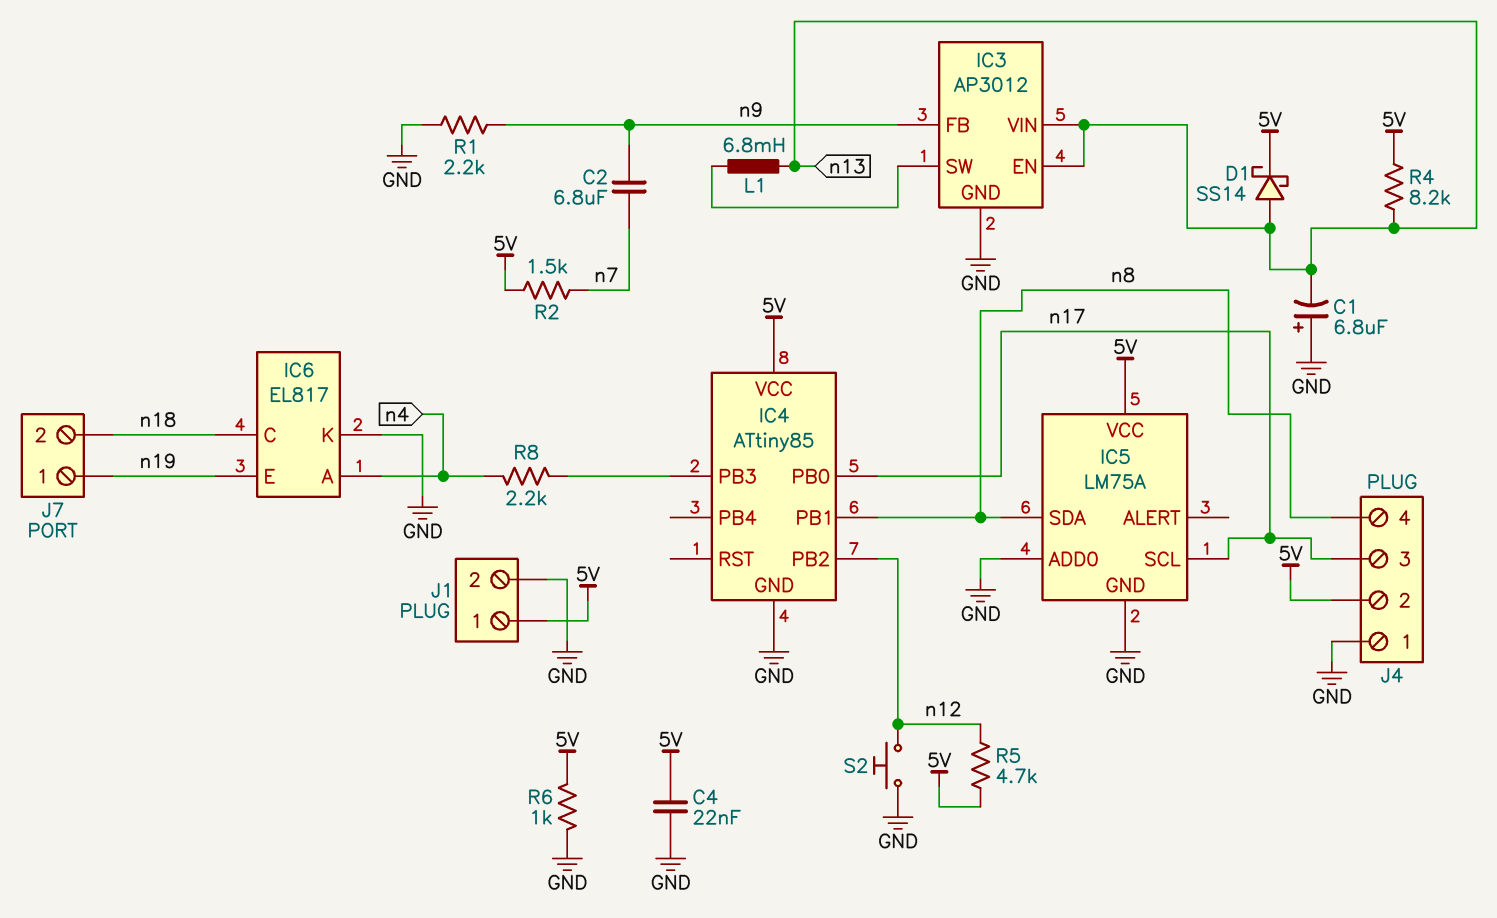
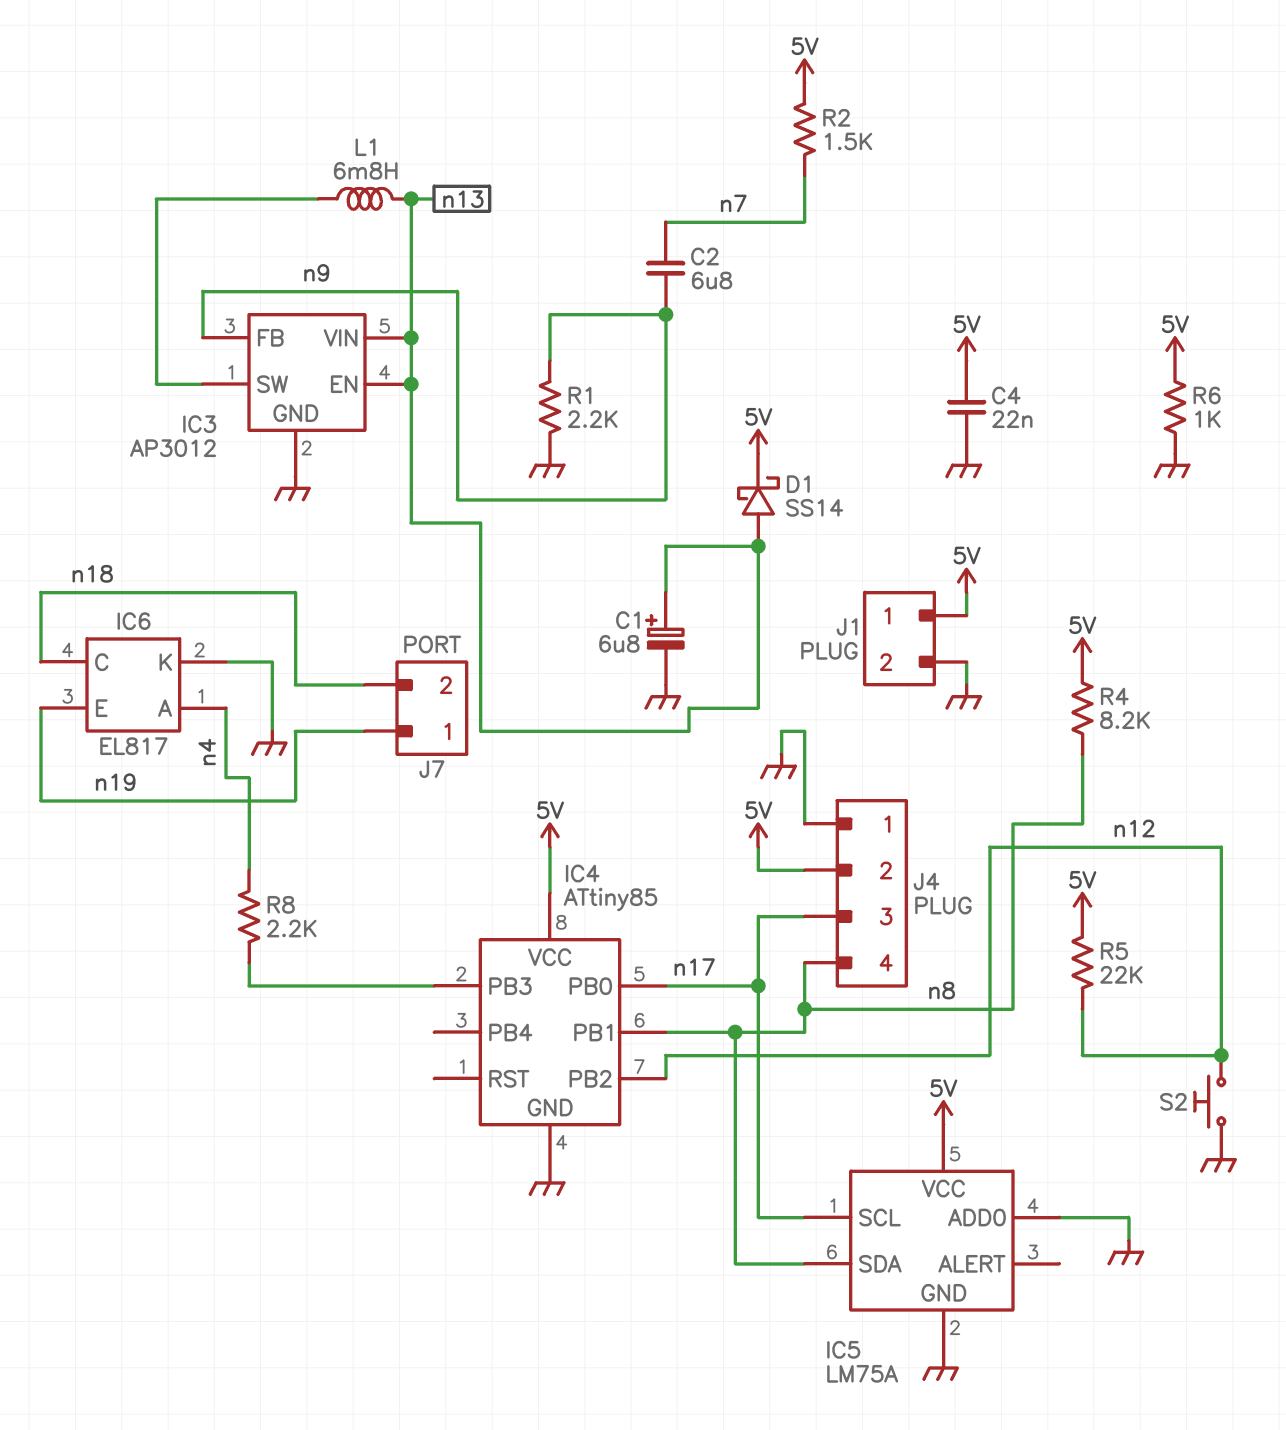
C1: 6.8uF (plus GND, minus n13) -> 6.8uF (plus n13, minus GND)
R4: 8.2k (5V, n13) -> 8.2k (5V, n8)
R5: 4.7k (5V, n12) -> 22k (5V, n12)

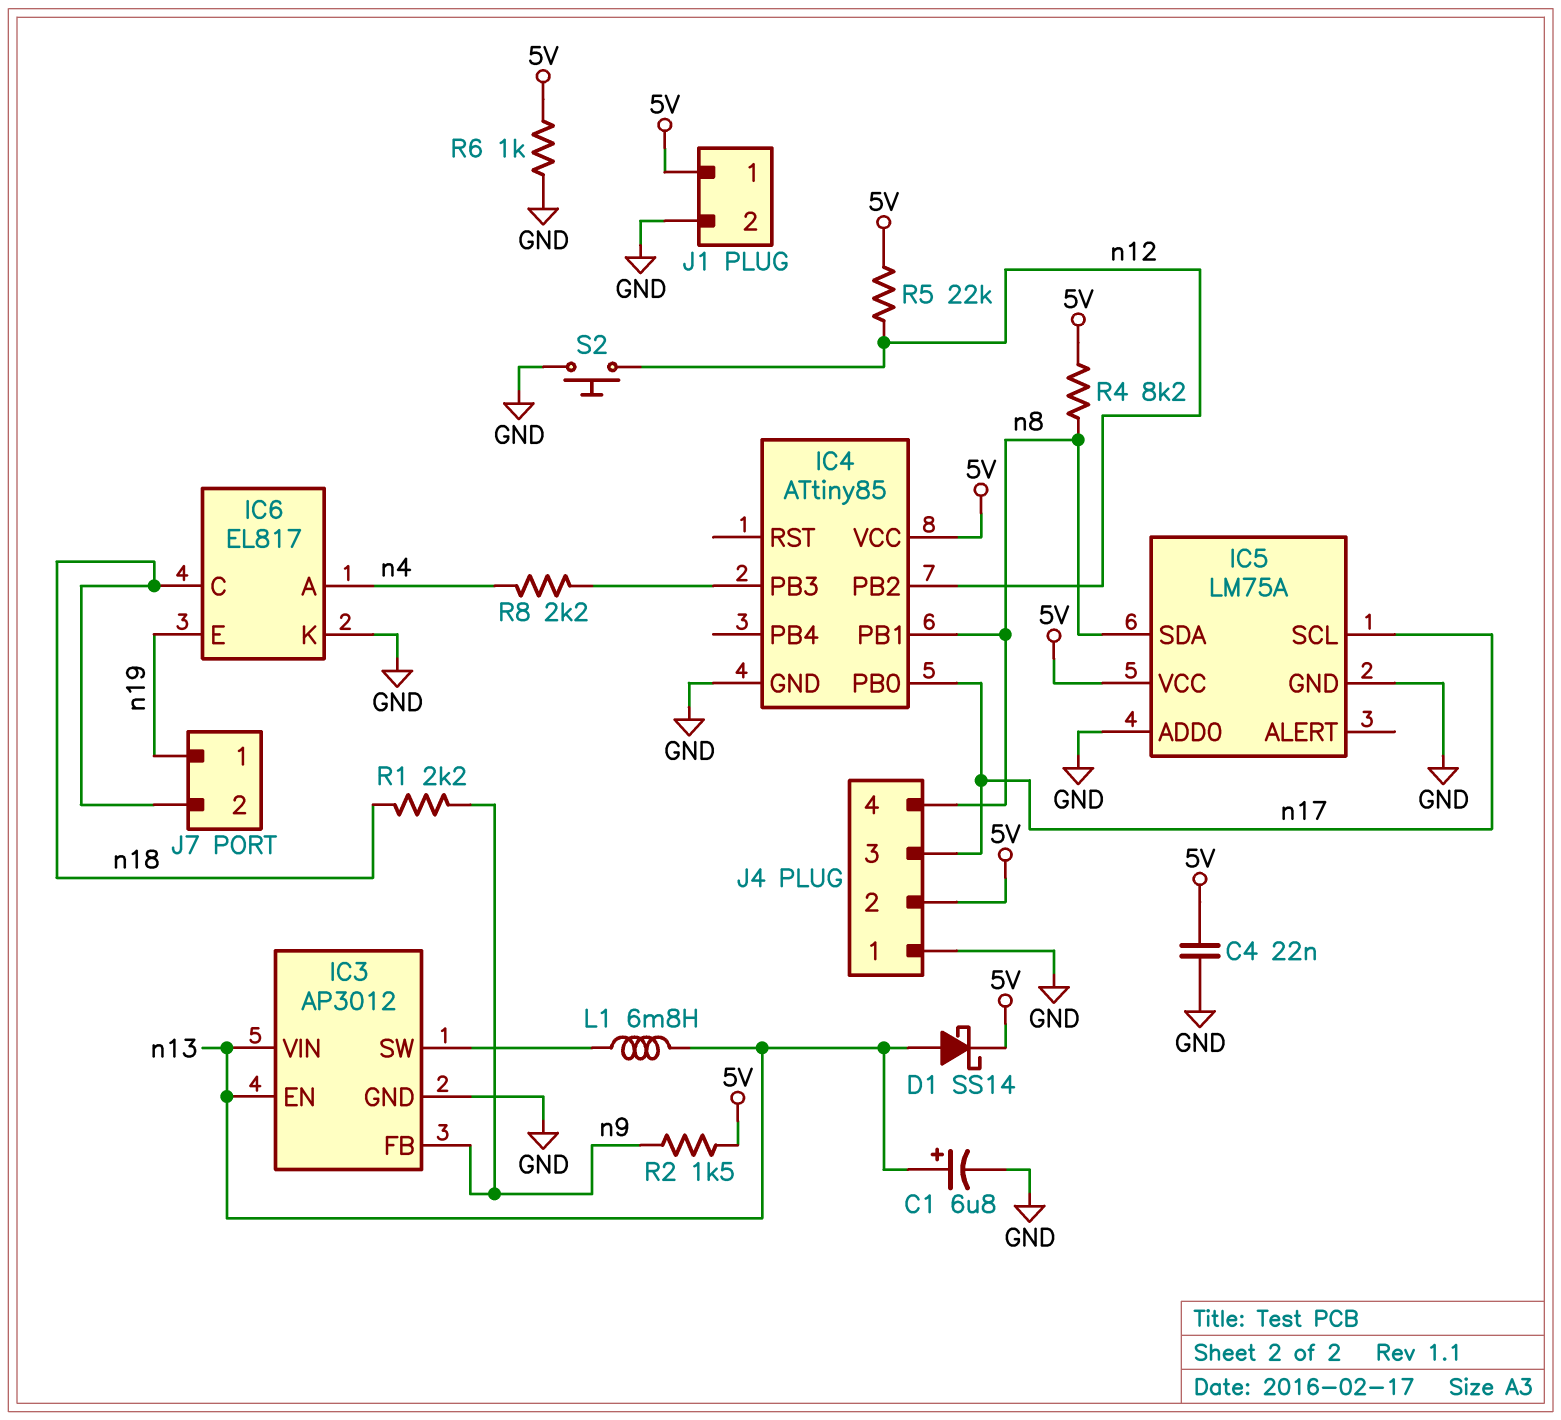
C2: 6.8uF (n7, n9) -> none
R1: 2.2k (GND, n9) -> 2.2k (n9, n18)
R2: 1.5k (5V, n7) -> 1.5k (5V, n9)

